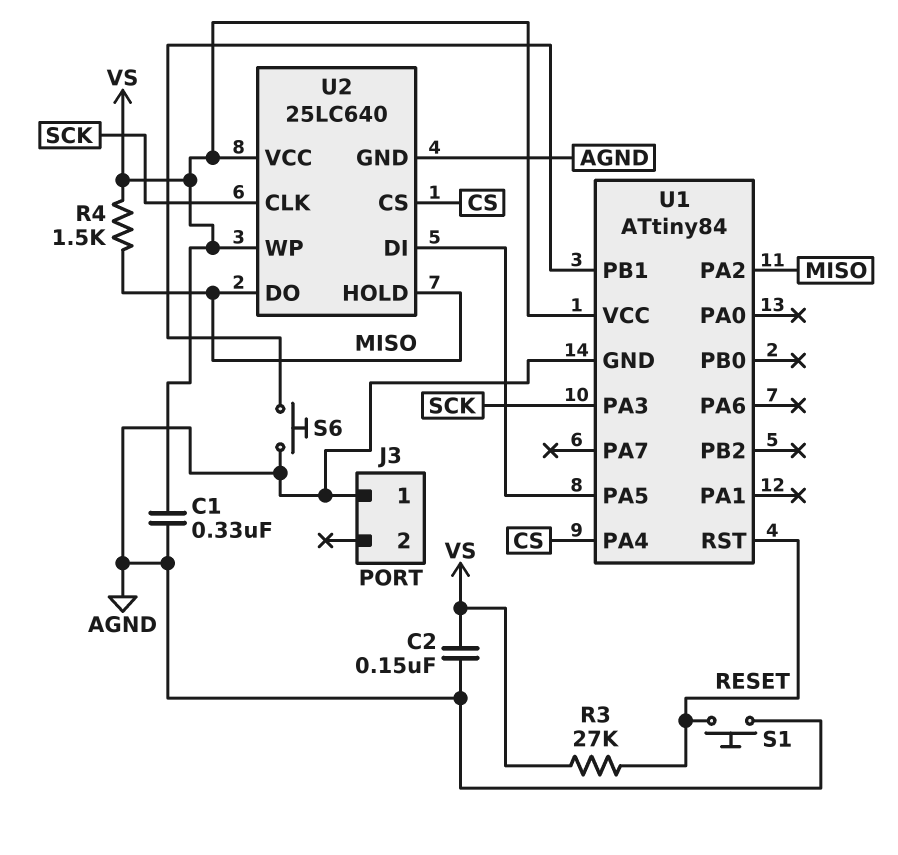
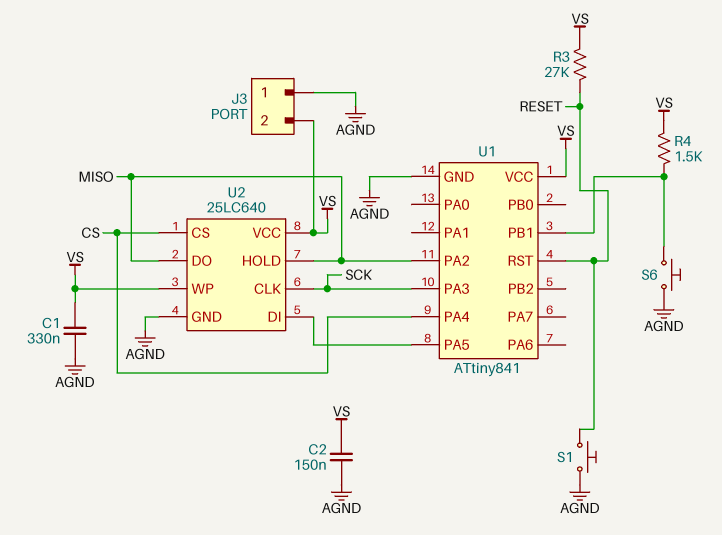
J3 pin 2: none -> VS
R4: 1.5k (MISO, VS) -> 1.5k (U1/PB1, VS)
U1: ATtiny84 -> ATtiny841

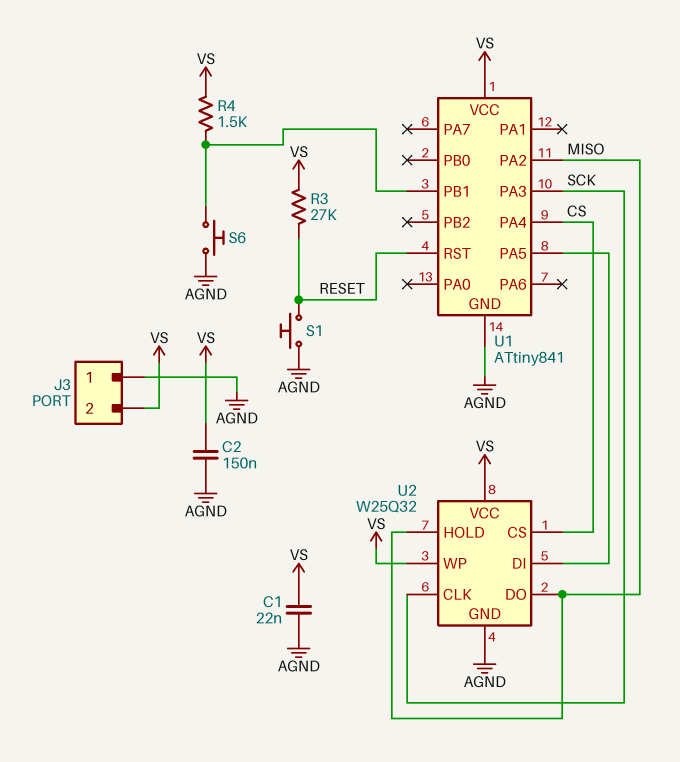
C1: 330nF (AGND, VS) -> 22nF (AGND, VS)
U2: 25LC640 -> W25Q32

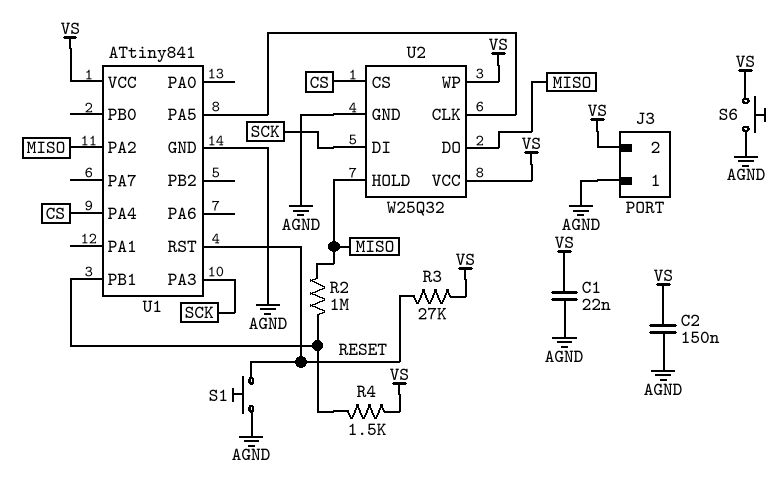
R2: none -> 1M (MISO, U1/PB1)
S6: button (AGND, U1/PB1) -> button (AGND, VS)
U2 pin CLK: SCK -> U1/PA5
U2 pin DI: U1/PA5 -> SCK

